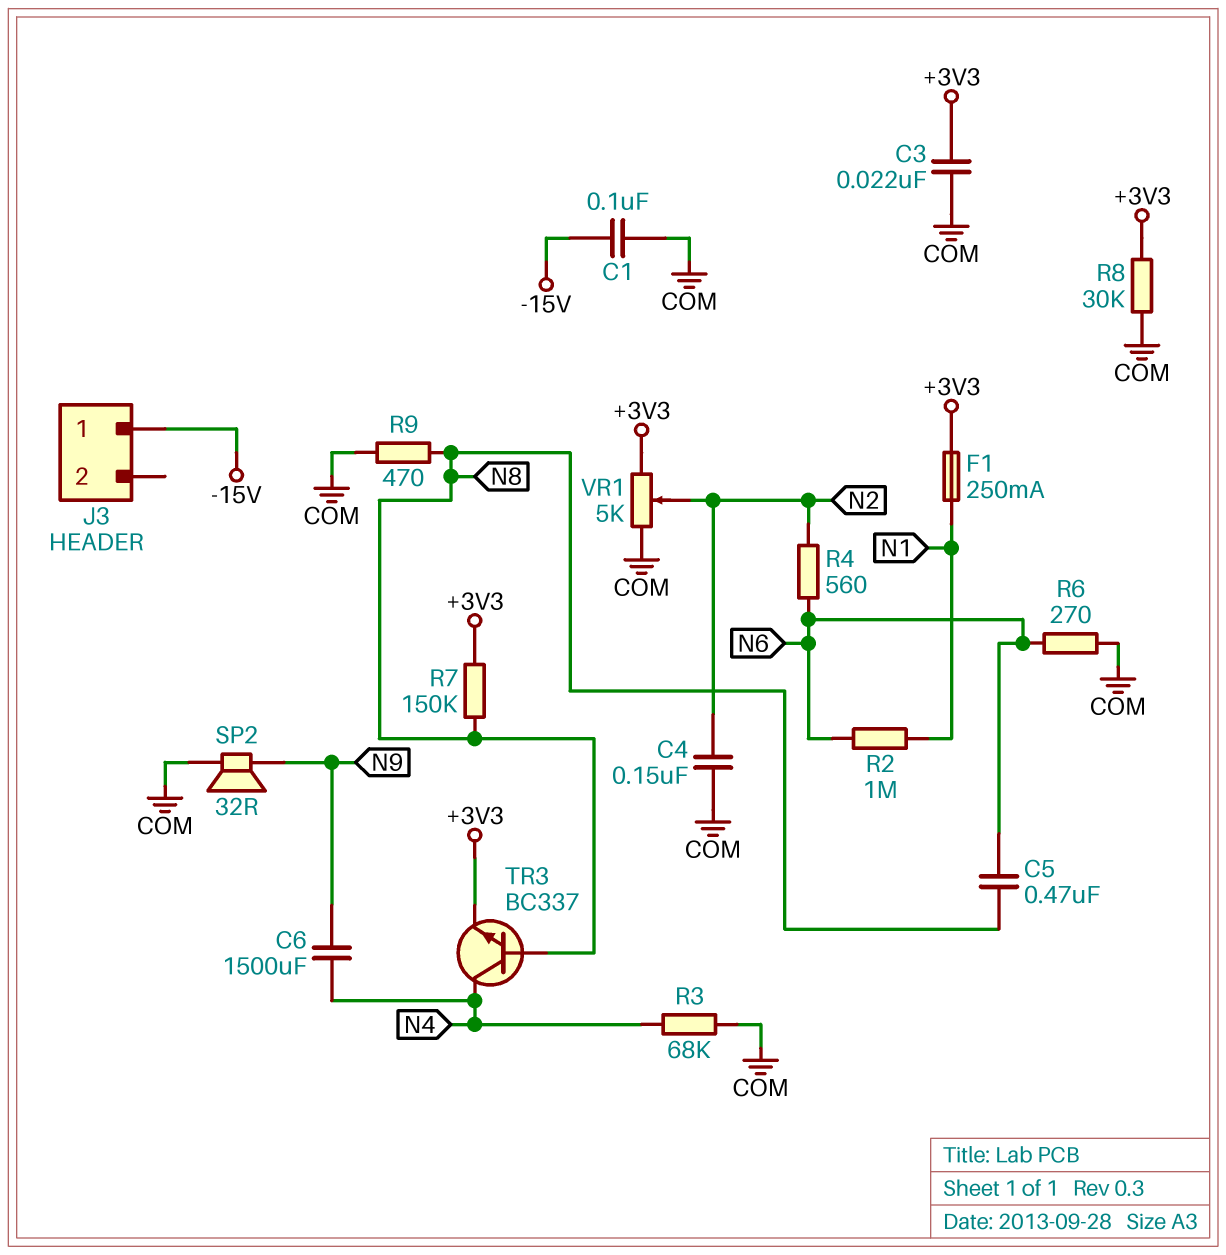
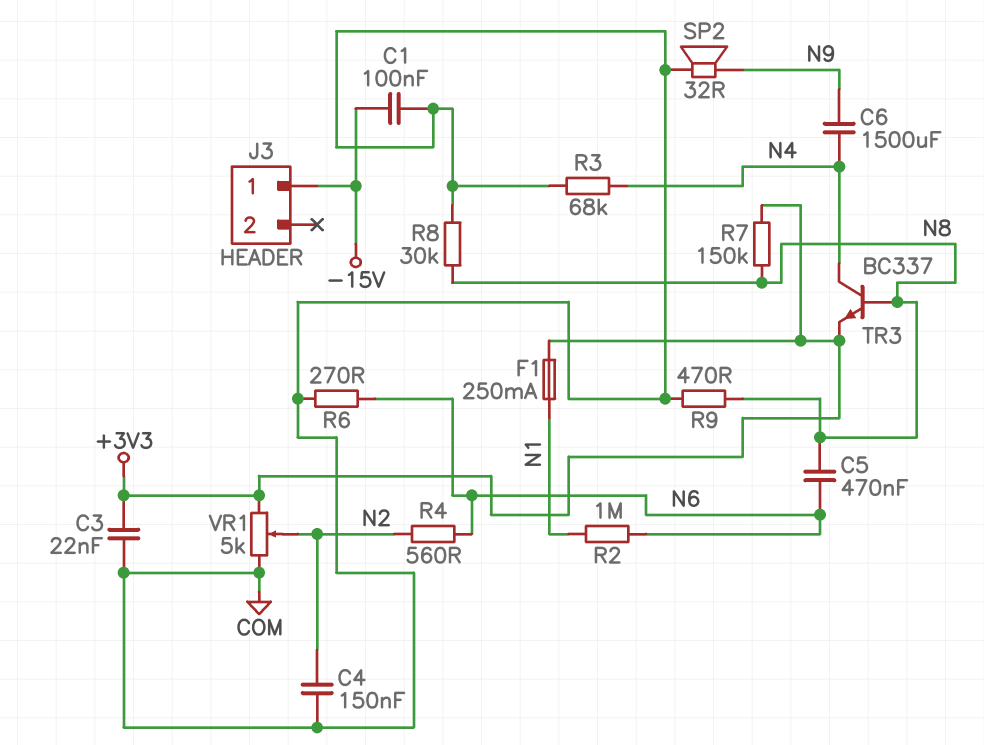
R8: 30k (+3V3, COM) -> 30k (COM, N8)

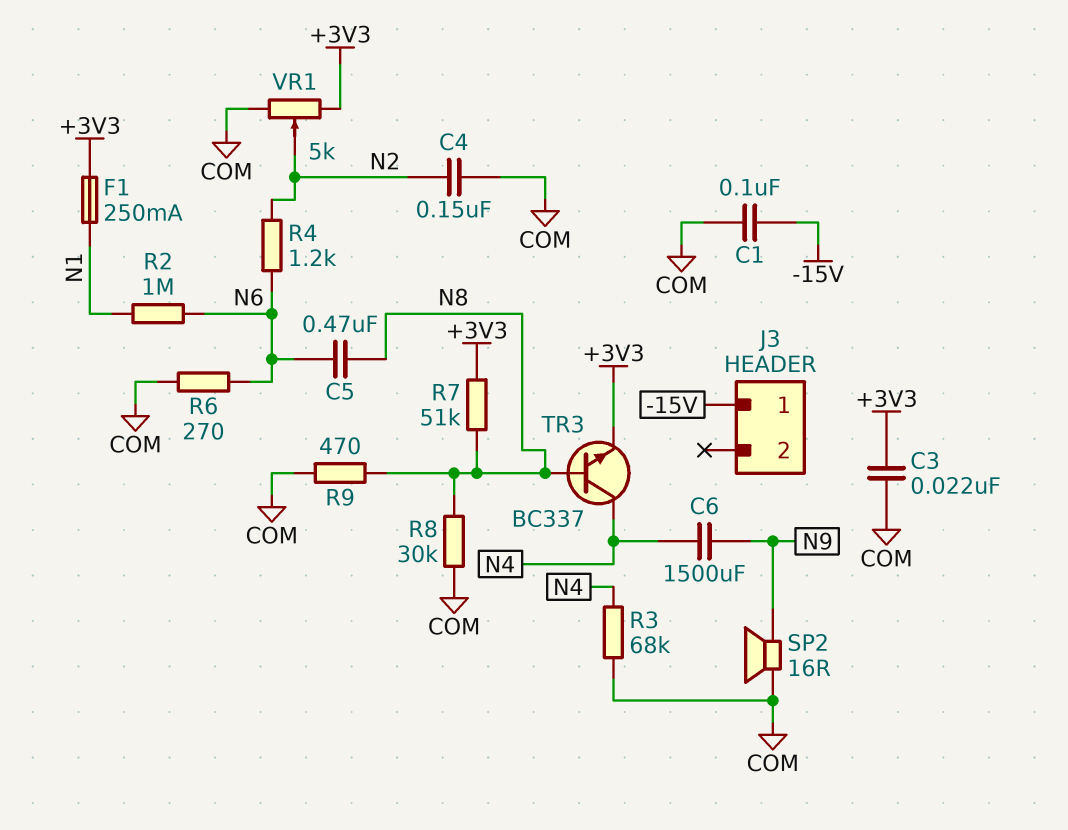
R4: 560 (N2, N6) -> 1.2k (N2, N6)
R7: 150k (+3V3, N8) -> 51k (+3V3, N8)
SP2: speaker 32R (COM, N9) -> speaker 16R (COM, N9)

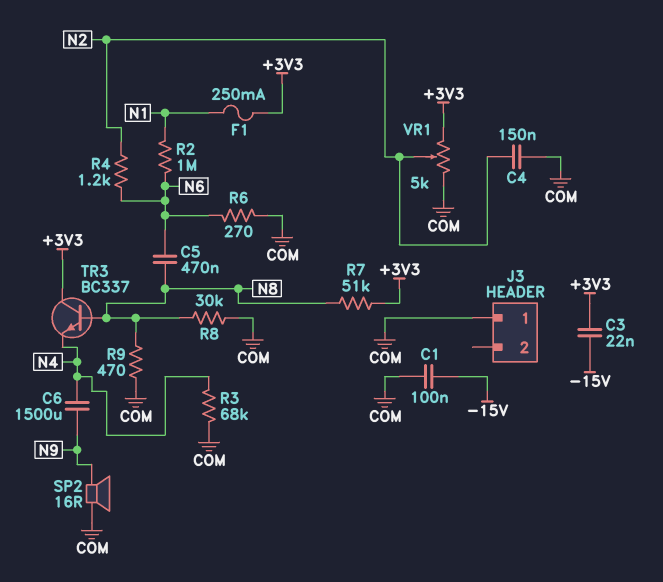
C3: 22nF (+3V3, COM) -> 22nF (+3V3, -15V)
J3 pin 1: -15V -> COM
TR3: NPN BC337 (B N8, C N4, E +3V3) -> NPN BC337 (B N8, C +3V3, E N4)

